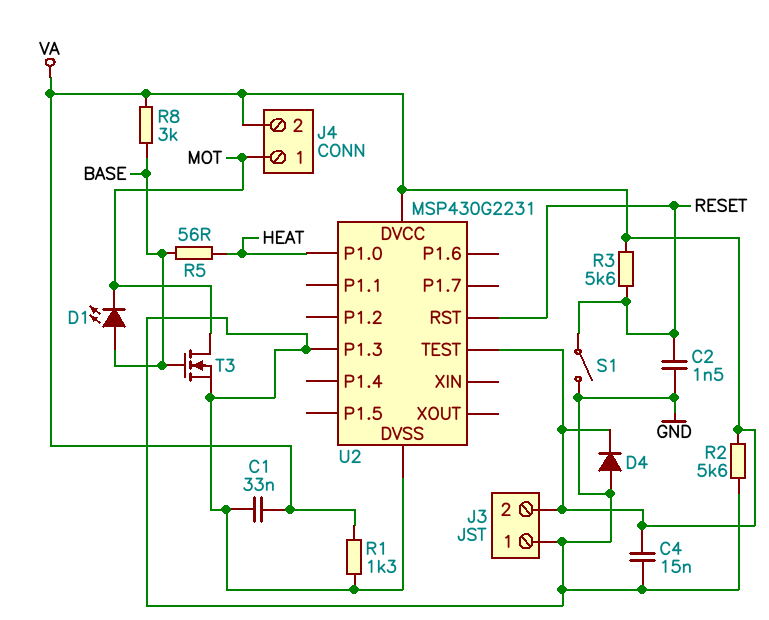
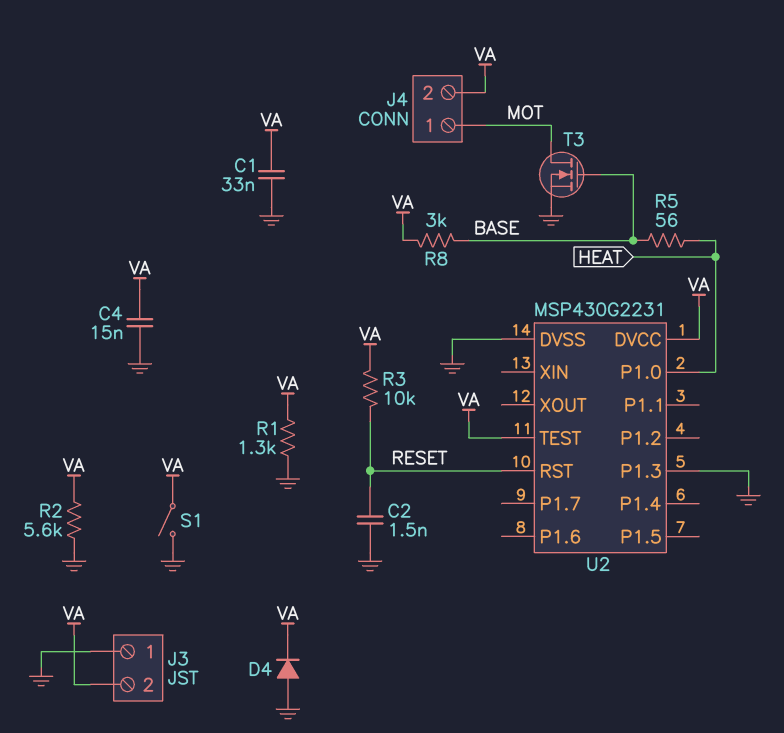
D1: LED (A BASE, K MOT) -> none
R3: 5.6k (RESET, VA) -> 10k (RESET, VA)
S1: switch (GND, RESET) -> switch (GND, VA)

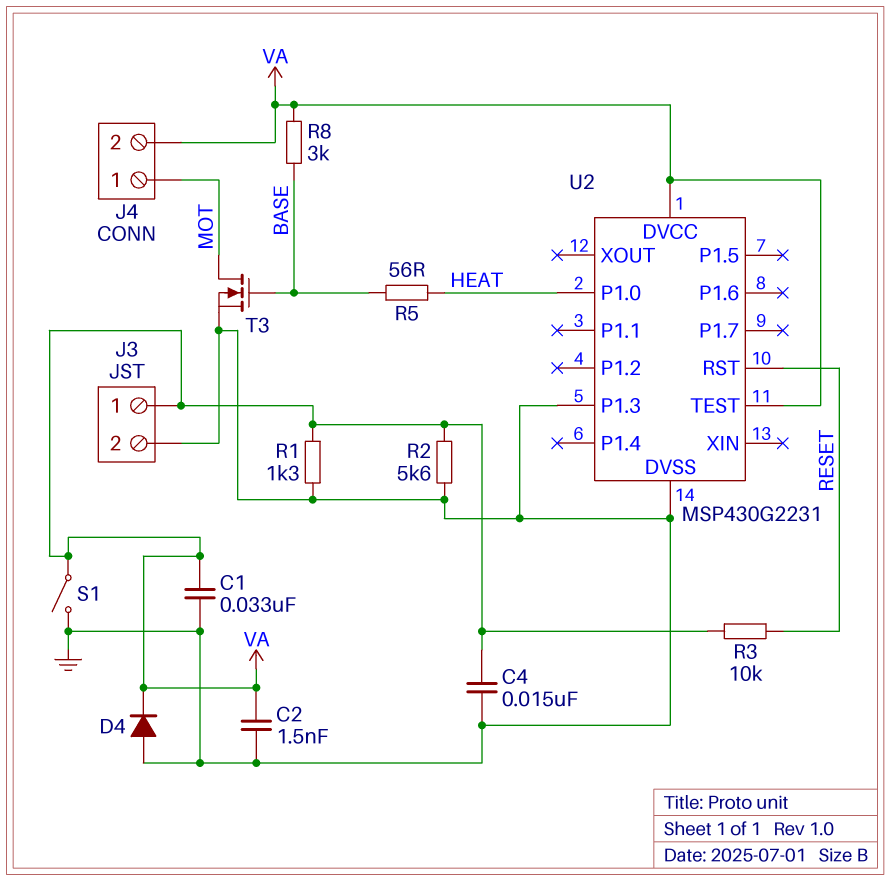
C2: 1.5nF (GND, RESET) -> 1.5nF (GND, VA)
J3 pin 1: GND -> VA
J3 pin 2: VA -> GND

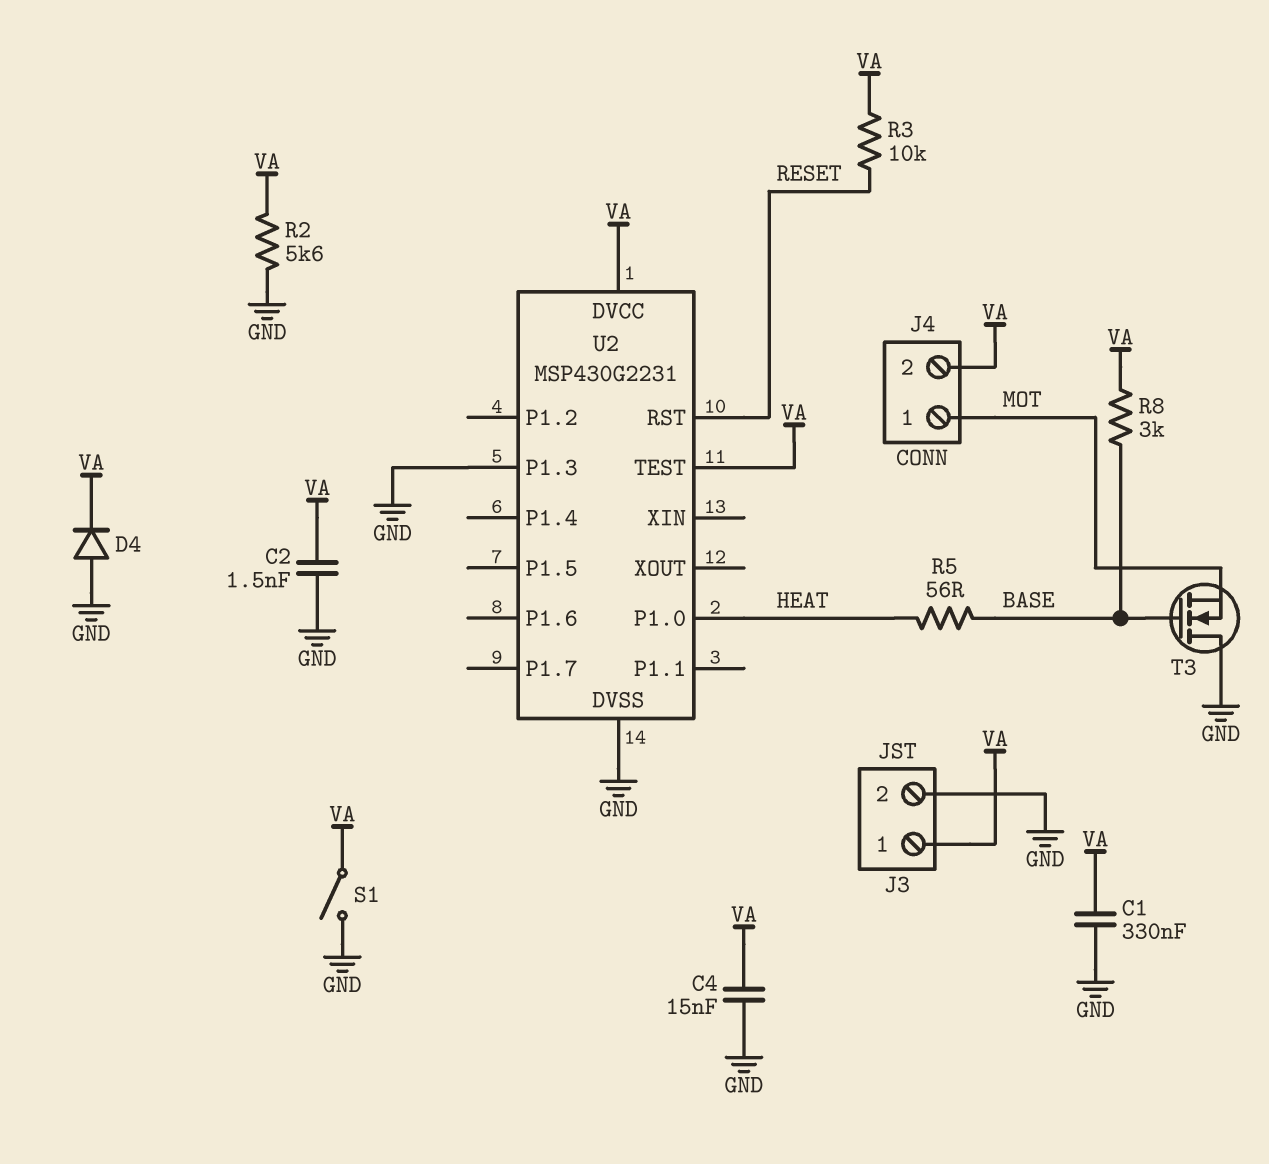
C1: 33nF (GND, VA) -> 330nF (GND, VA)
R1: 1.3k (GND, VA) -> none
T3: NMOS (G BASE, D MOT, S GND) -> NMOS (G BASE, D GND, S MOT)

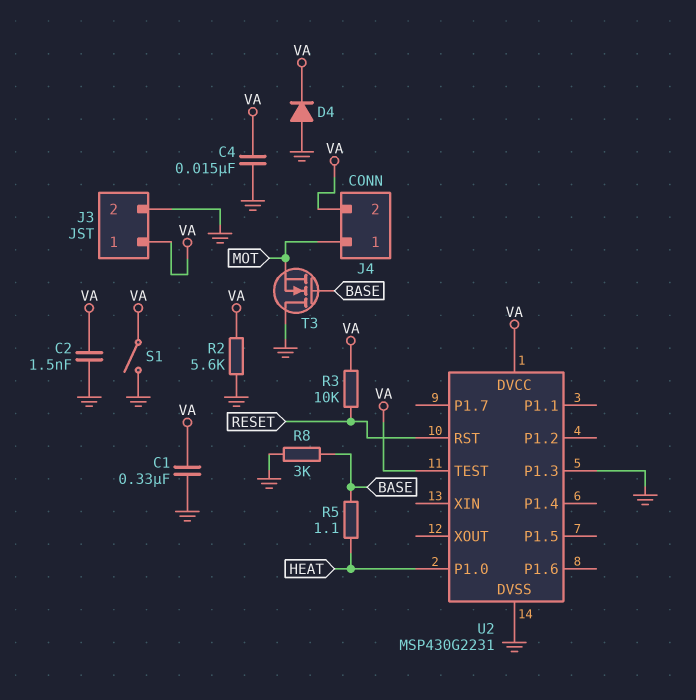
R5: 56 (BASE, HEAT) -> 1.1 (BASE, HEAT)
R8: 3k (BASE, VA) -> 3k (BASE, GND)

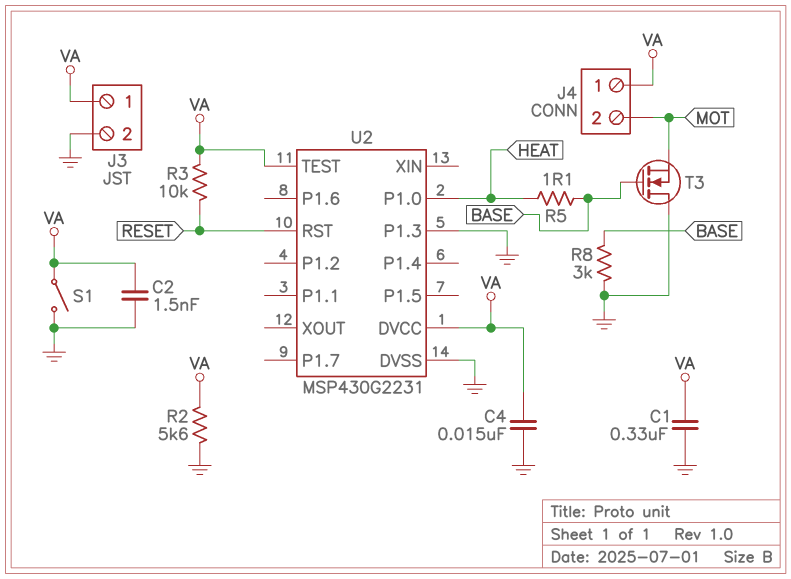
D4: diode (A GND, K VA) -> none
J4 pin 1: MOT -> VA
J4 pin 2: VA -> MOT

